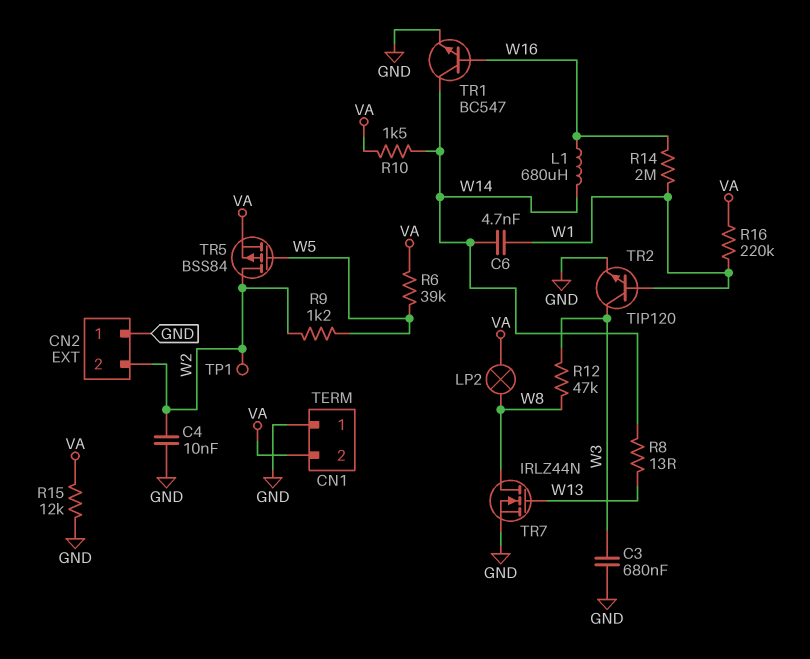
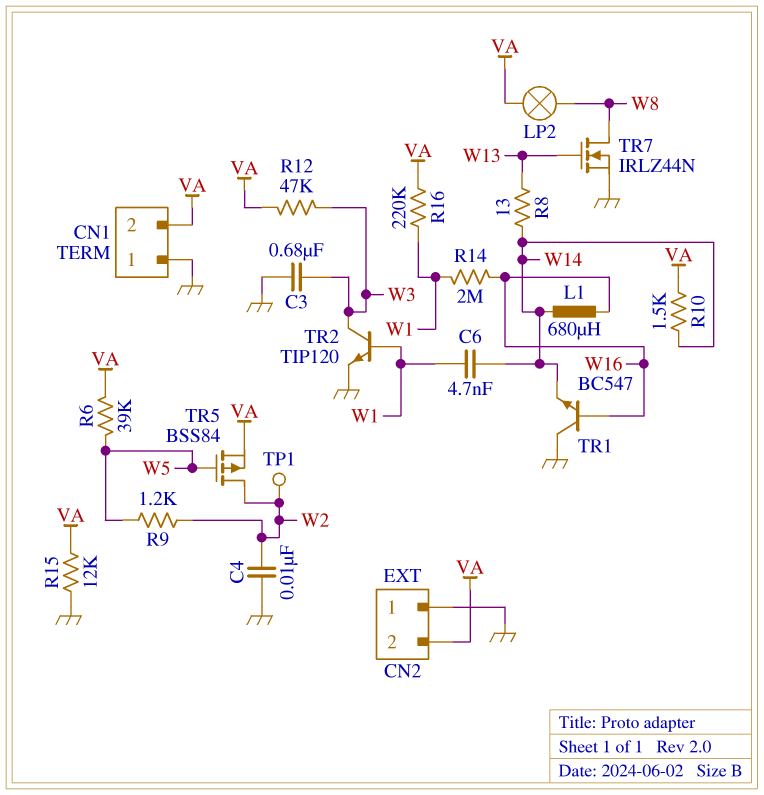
CN2 pin 2: W2 -> VA
R12: 47k (W3, W8) -> 47k (VA, W3)
TR1: NPN BC547 (B W16, C W14, E GND) -> NPN BC547 (B W16, C GND, E W14)

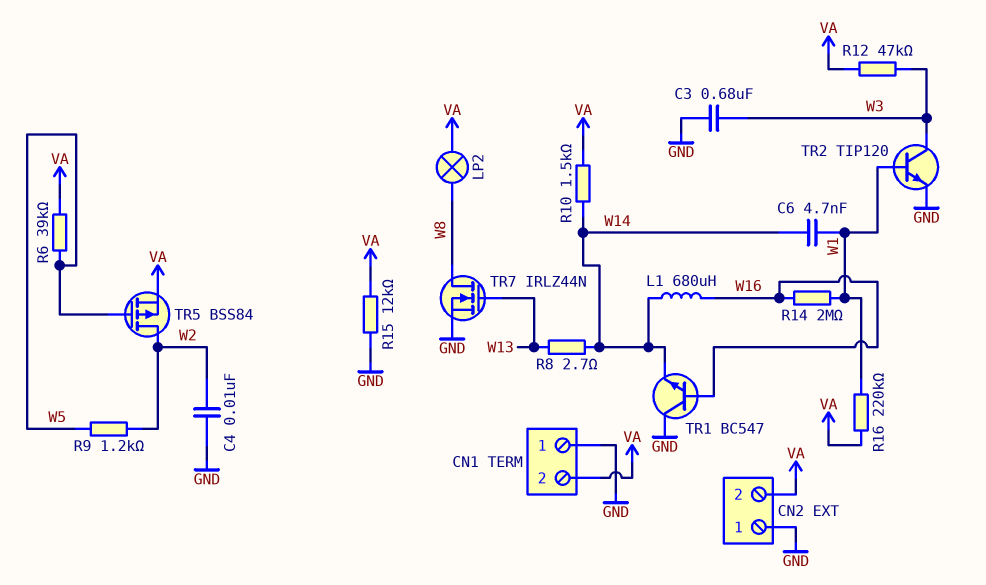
R8: 13 (W13, W14) -> 2.7 (W13, W14)
TP1: test point (W2) -> none

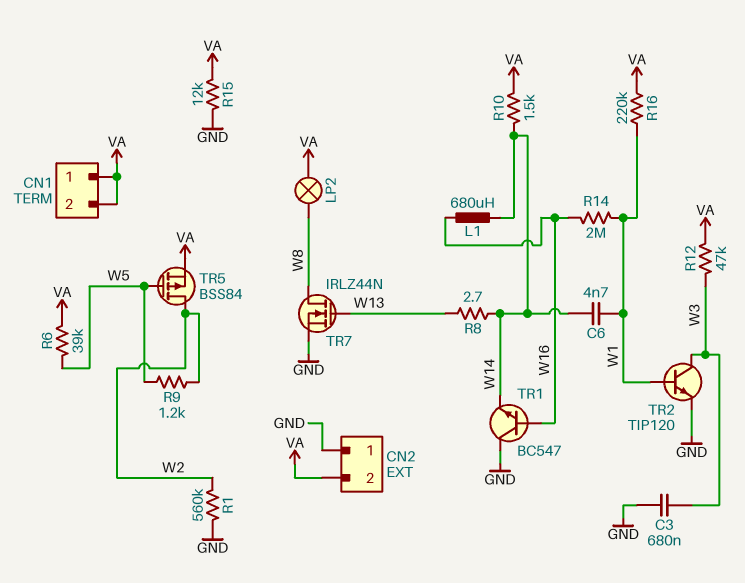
C4: 10nF (GND, W2) -> none
CN1 pin 1: GND -> VA
R1: none -> 560k (GND, W2)

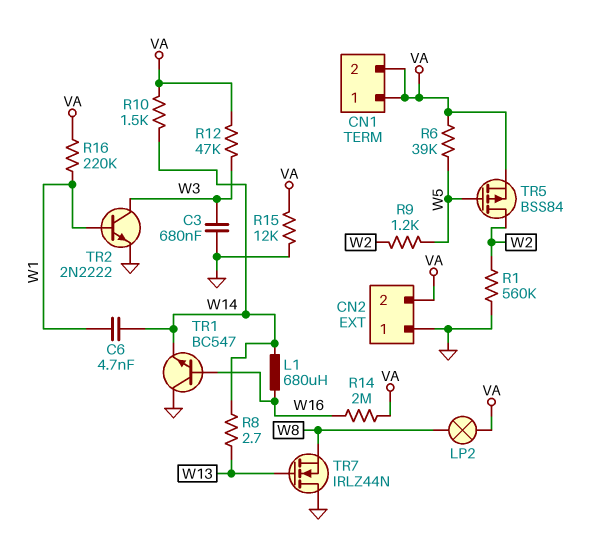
R14: 2M (W1, W16) -> 2M (VA, W16)
TR2: NPN TIP120 (B W1, C W3, E GND) -> NPN 2N2222 (B W1, C W3, E GND)
TR7: NMOS IRLZ44N (G W13, D W8, S GND) -> NMOS IRLZ44N (G W13, D GND, S W8)

